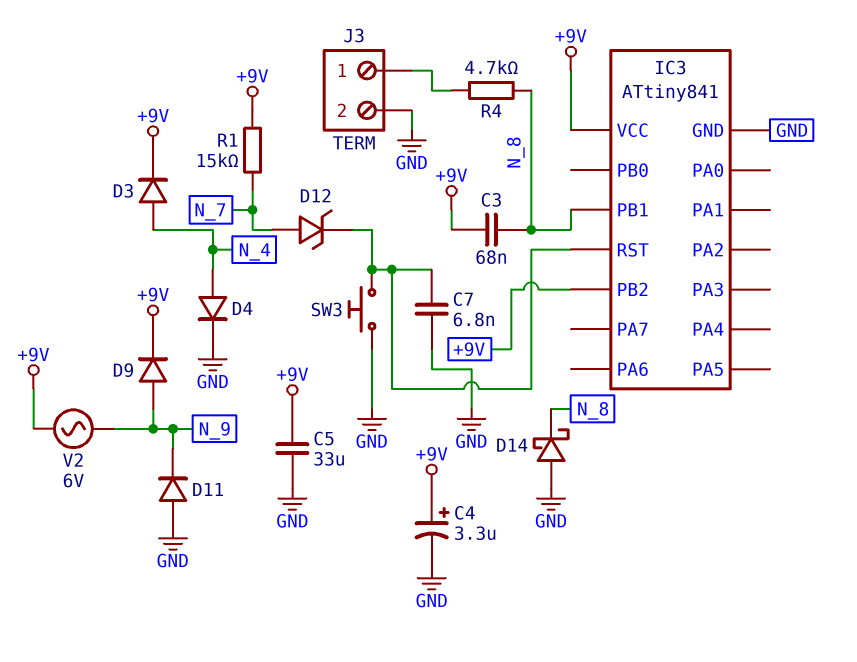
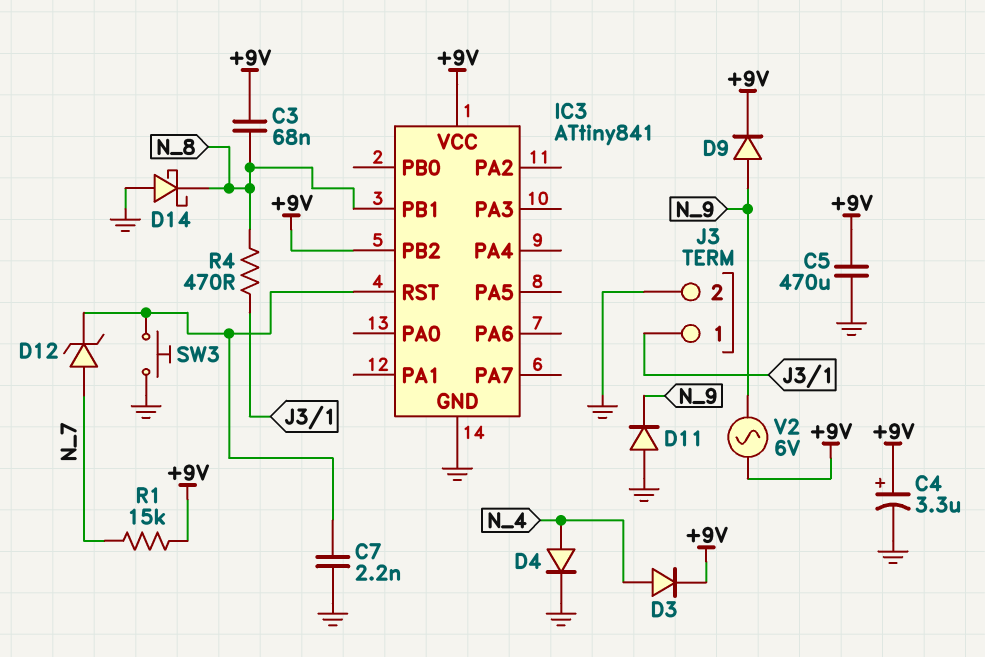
C5: 33uF (+9V, GND) -> 470uF (+9V, GND)
C7: 6.8nF (GND, IC3/RST) -> 2.2nF (GND, IC3/RST)
R4: 4.7k (J3/1, N_8) -> 470 (J3/1, N_8)

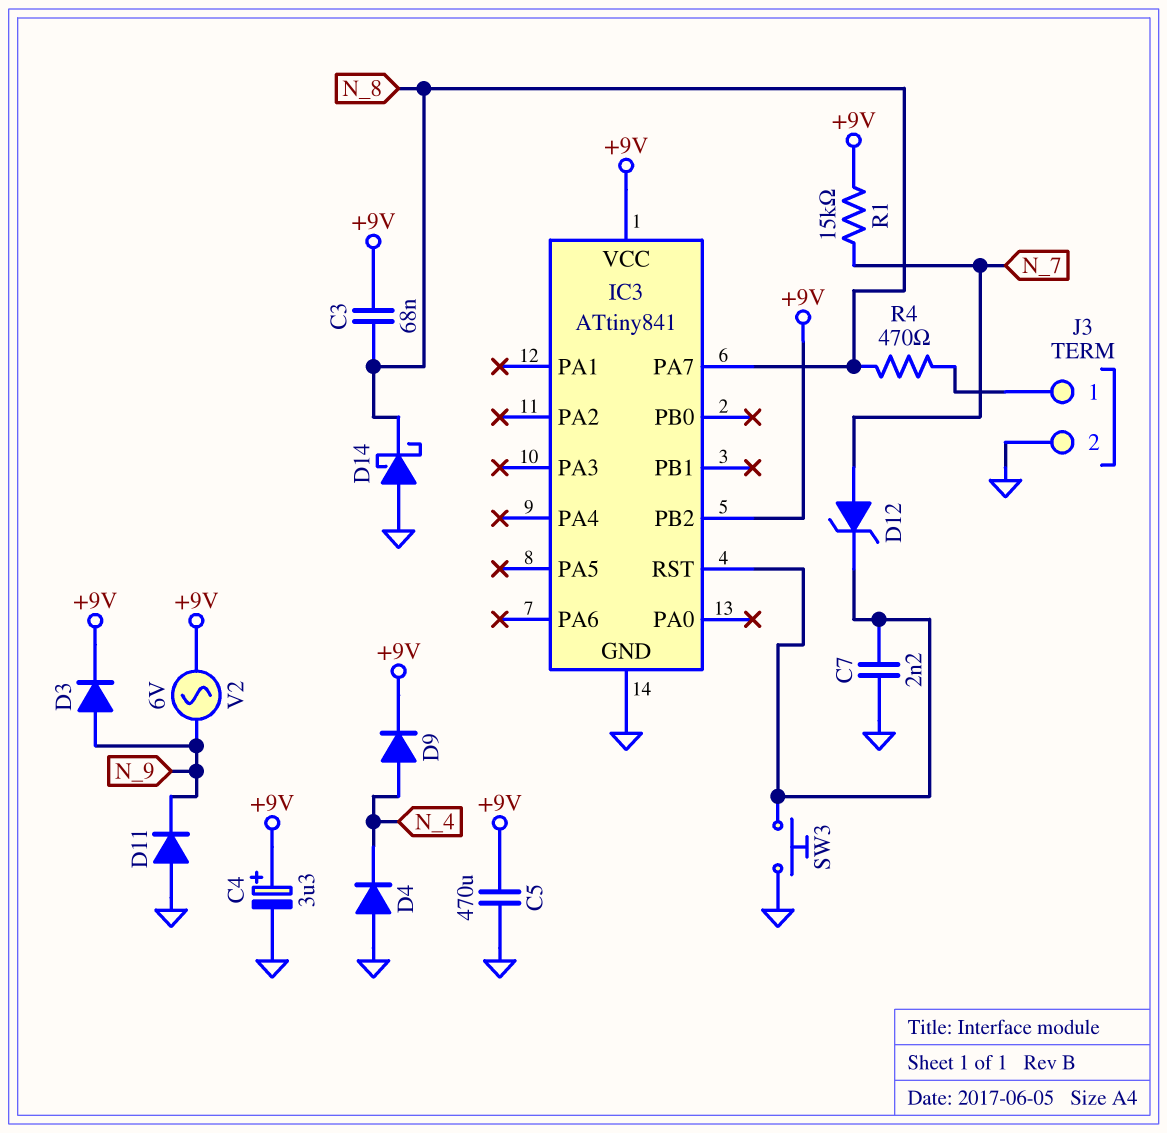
D3: diode (A N_4, K +9V) -> diode (A N_9, K +9V)
D4: diode (A N_4, K GND) -> diode (A GND, K N_4)
D9: diode (A N_9, K +9V) -> diode (A N_4, K +9V)
IC3 pin PA7: none -> N_8
IC3 pin PB1: N_8 -> none

